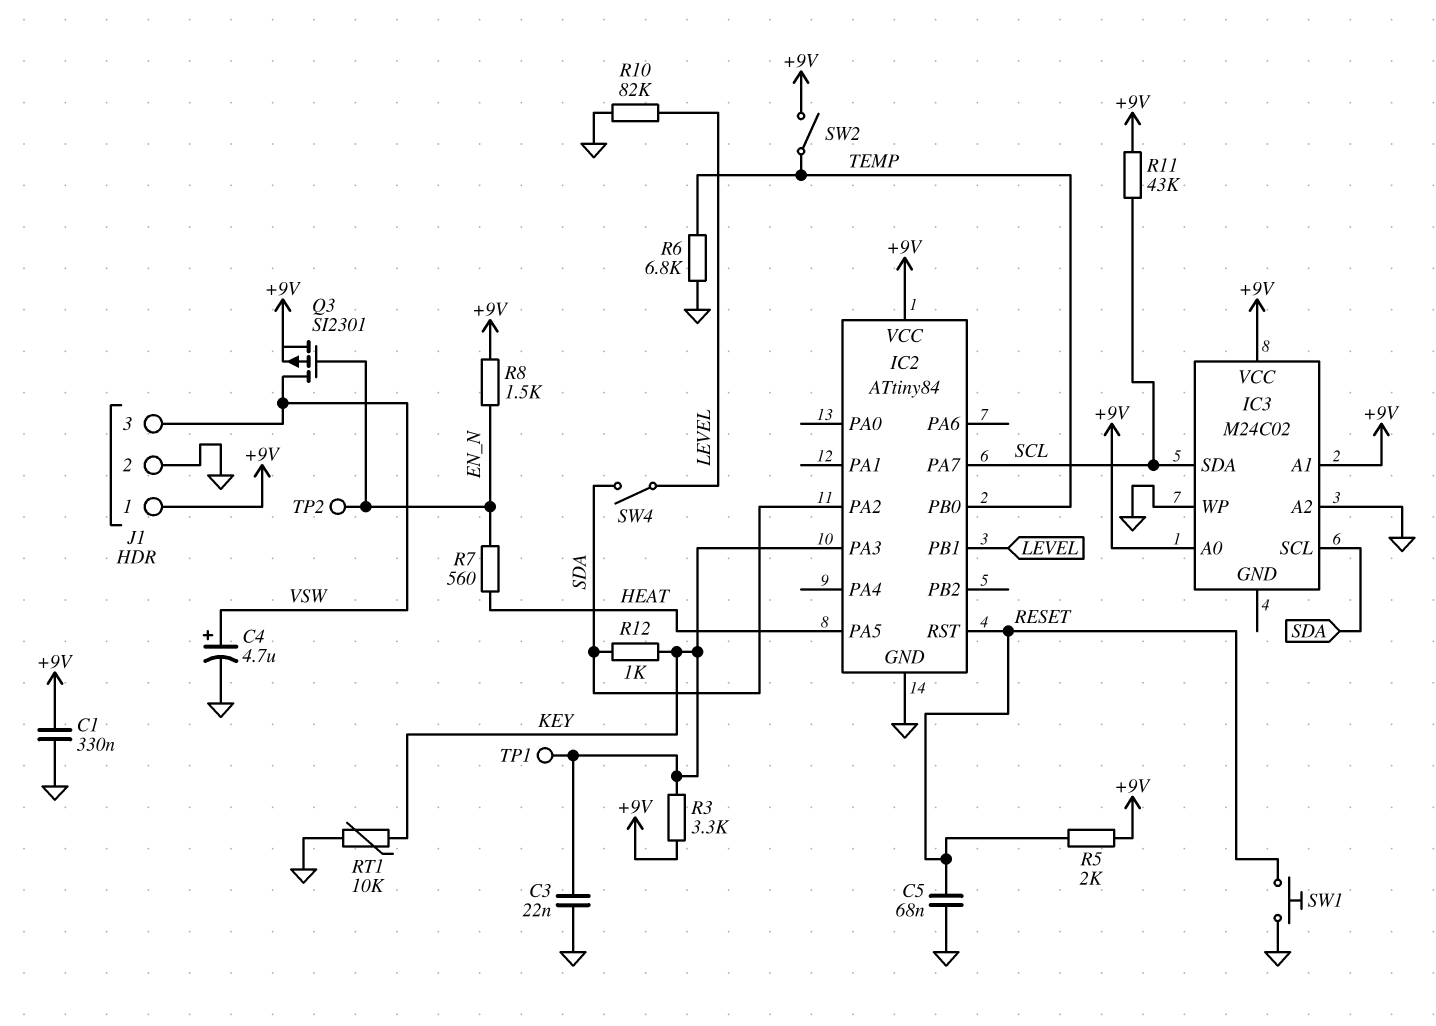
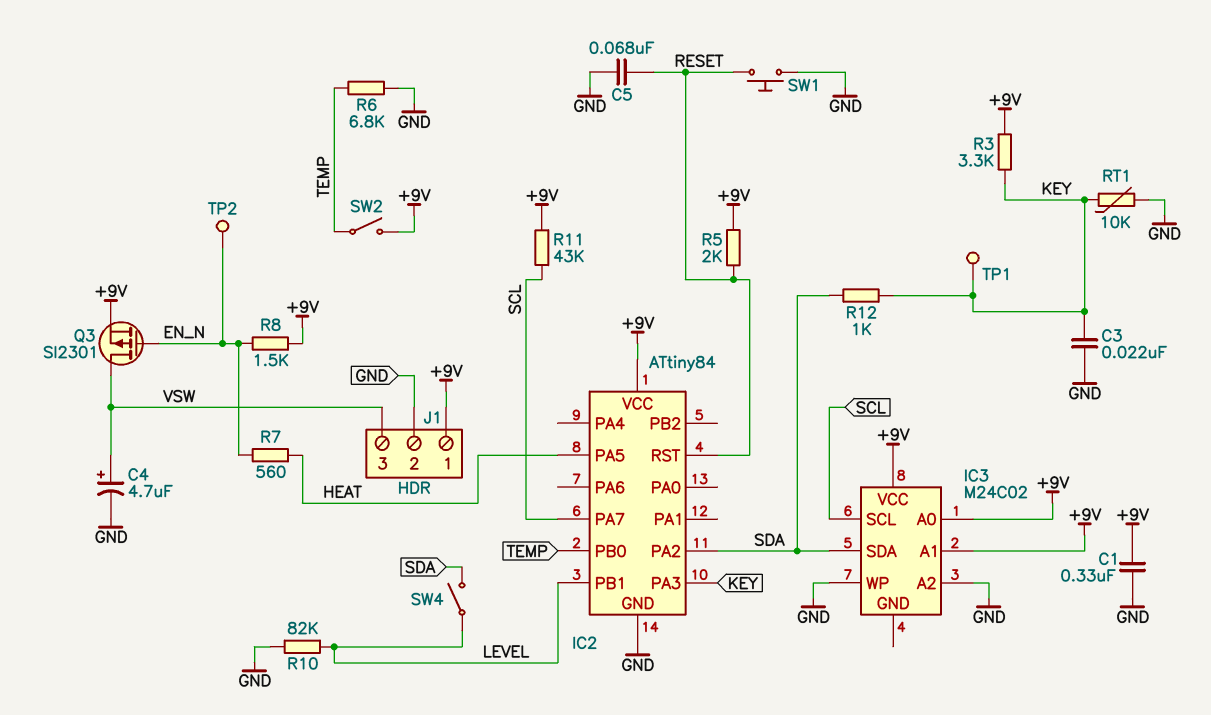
IC3 pin SCL: SDA -> SCL
IC3 pin SDA: SCL -> SDA

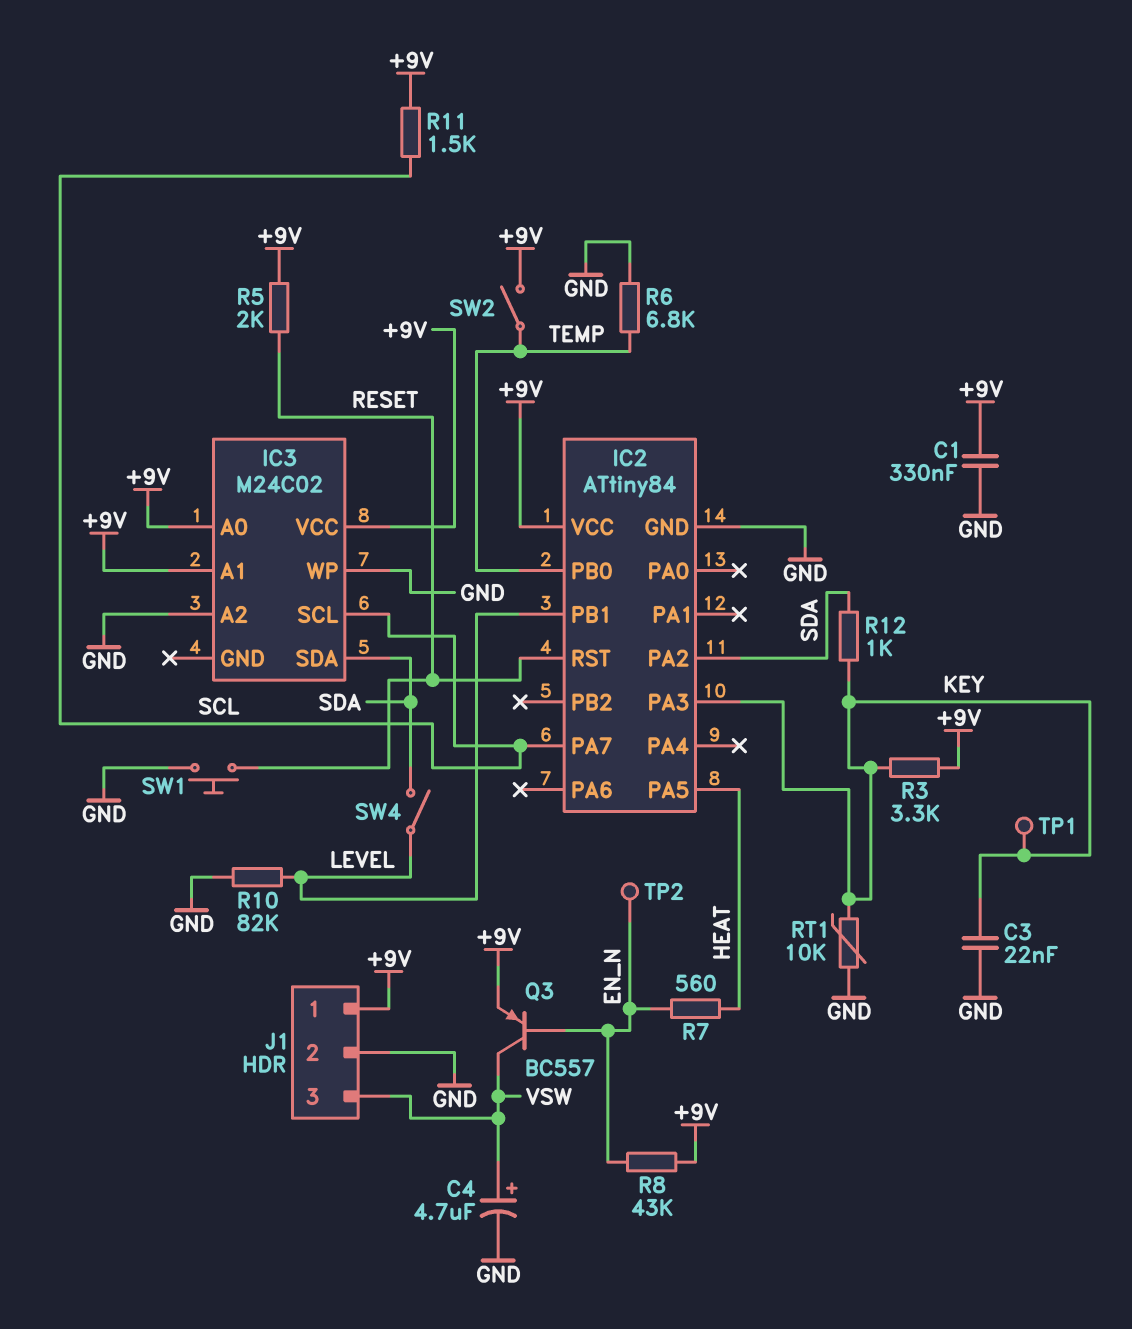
C5: 68nF (GND, RESET) -> none
Q3: PMOS SI2301 (G EN_N, D VSW, S +9V) -> PNP BC557 (B EN_N, C VSW, E +9V)
R8: 1.5k (+9V, EN_N) -> 43k (+9V, EN_N)
R11: 43k (+9V, SCL) -> 1.5k (+9V, SCL)

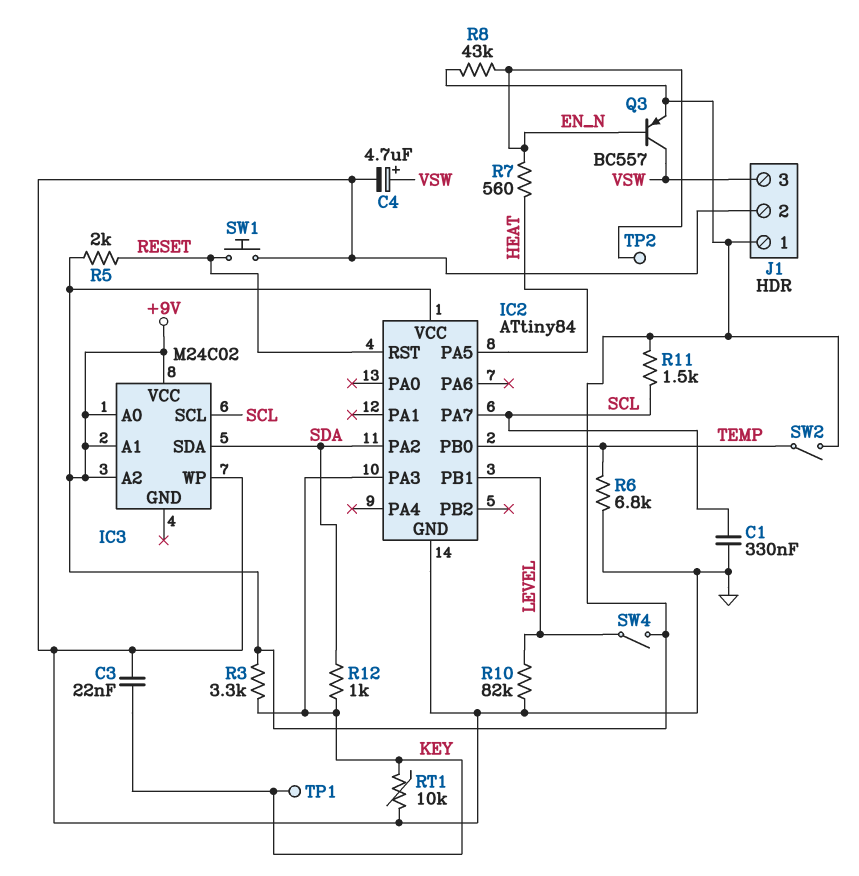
C1: 330nF (+9V, GND) -> 330nF (GND, SCL)
IC3 pin A2: GND -> +9V
SW4: switch (LEVEL, SDA) -> switch (+9V, LEVEL)

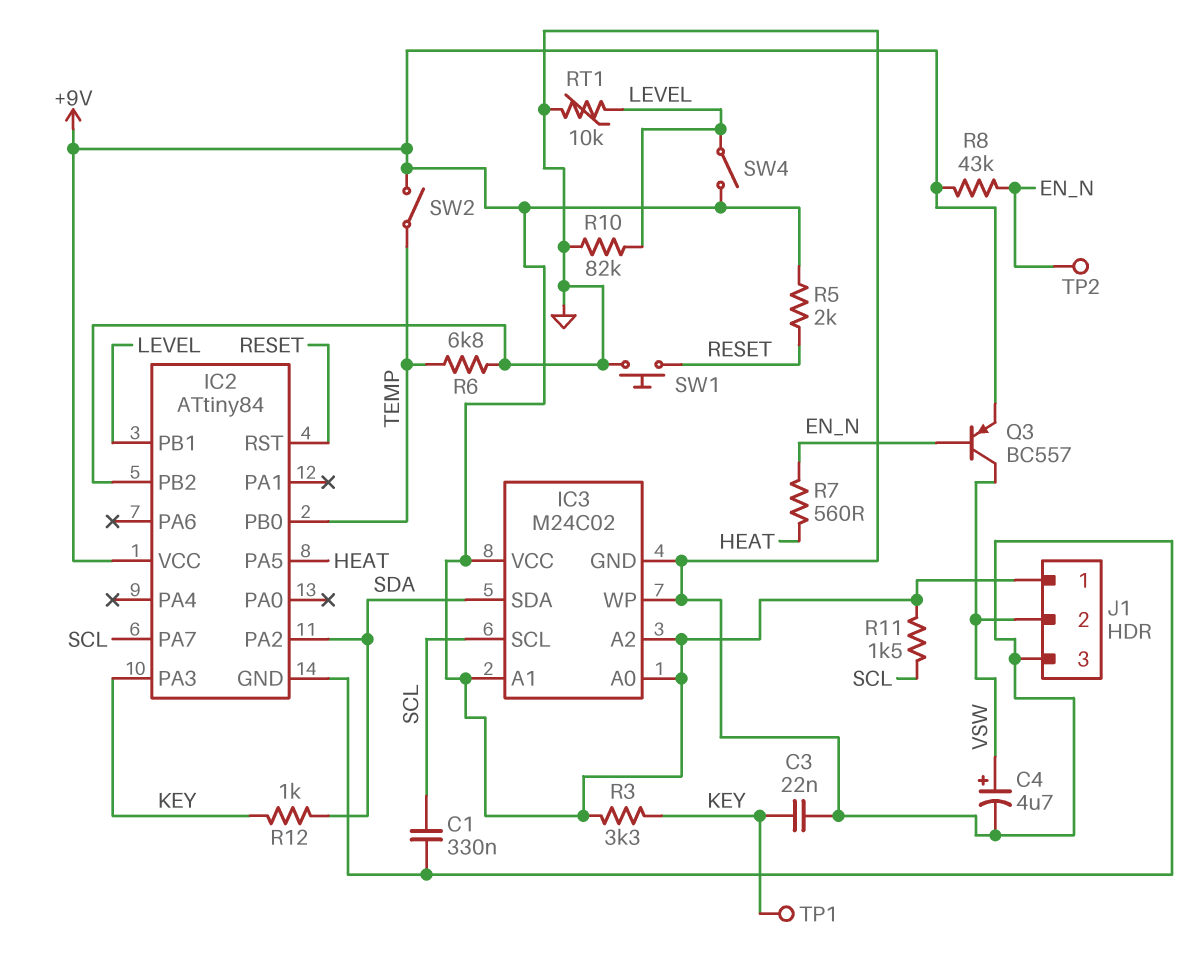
IC2 pin PB2: none -> GND
IC3 pin GND: none -> GND
J1 pin 2: GND -> VSW
J1 pin 3: VSW -> GND
RT1: 10k (GND, KEY) -> 10k (GND, LEVEL)

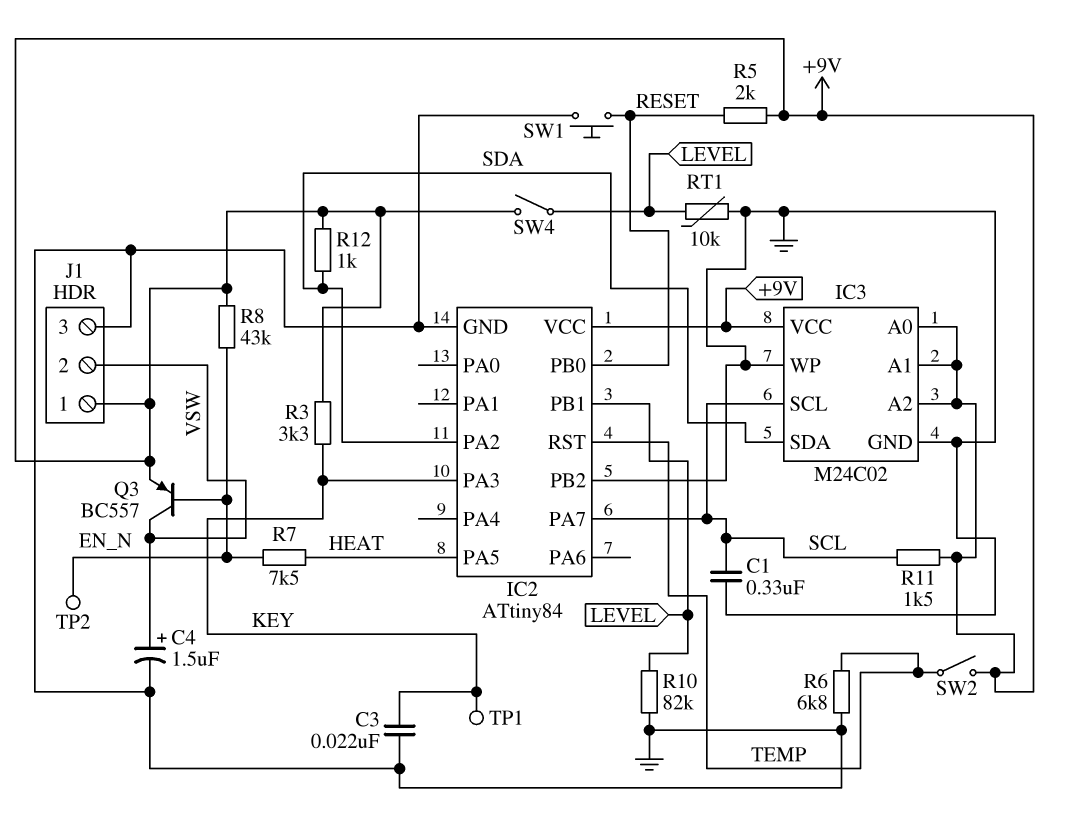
C4: 4.7uF (plus VSW, minus GND) -> 1.5uF (plus VSW, minus GND)
IC2 pin PB0: TEMP -> RESET
IC2 pin RST: RESET -> TEMP
R7: 560 (EN_N, HEAT) -> 7.5k (EN_N, HEAT)
R12: 1k (KEY, SDA) -> 1k (+9V, SDA)

